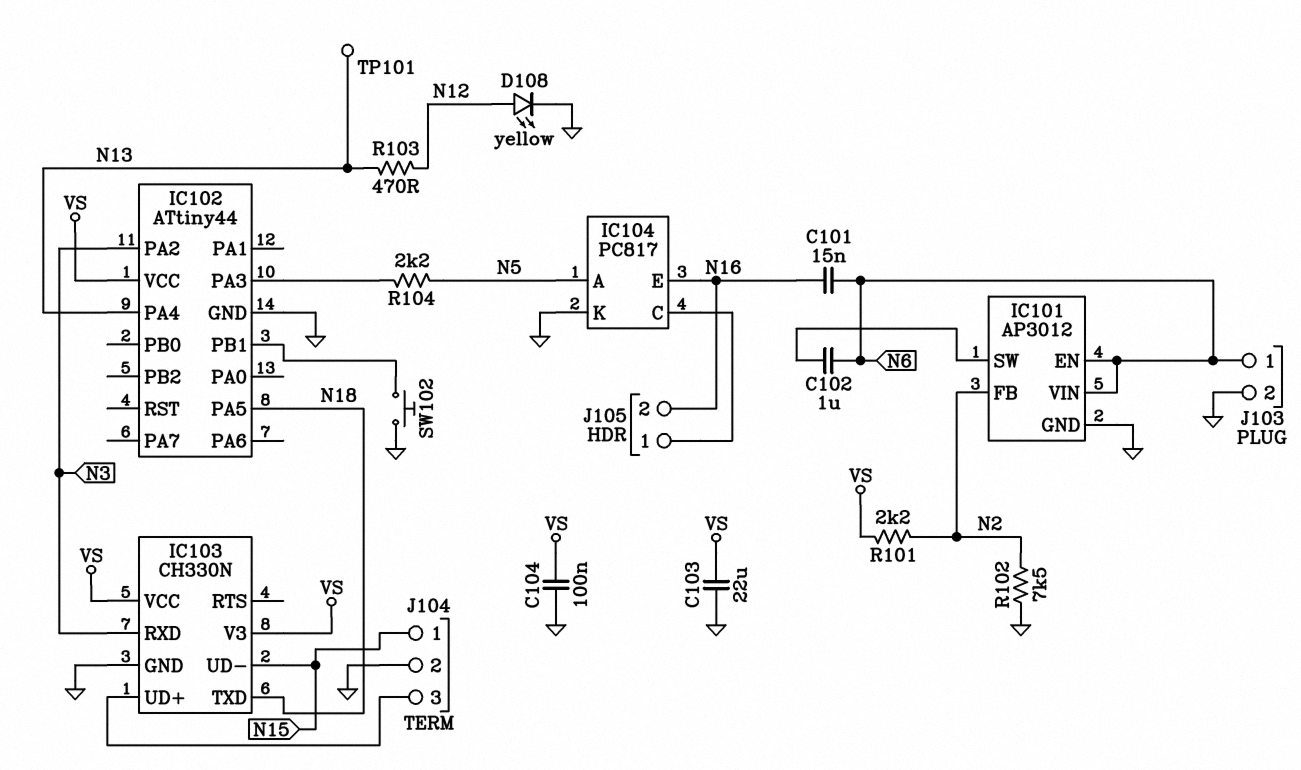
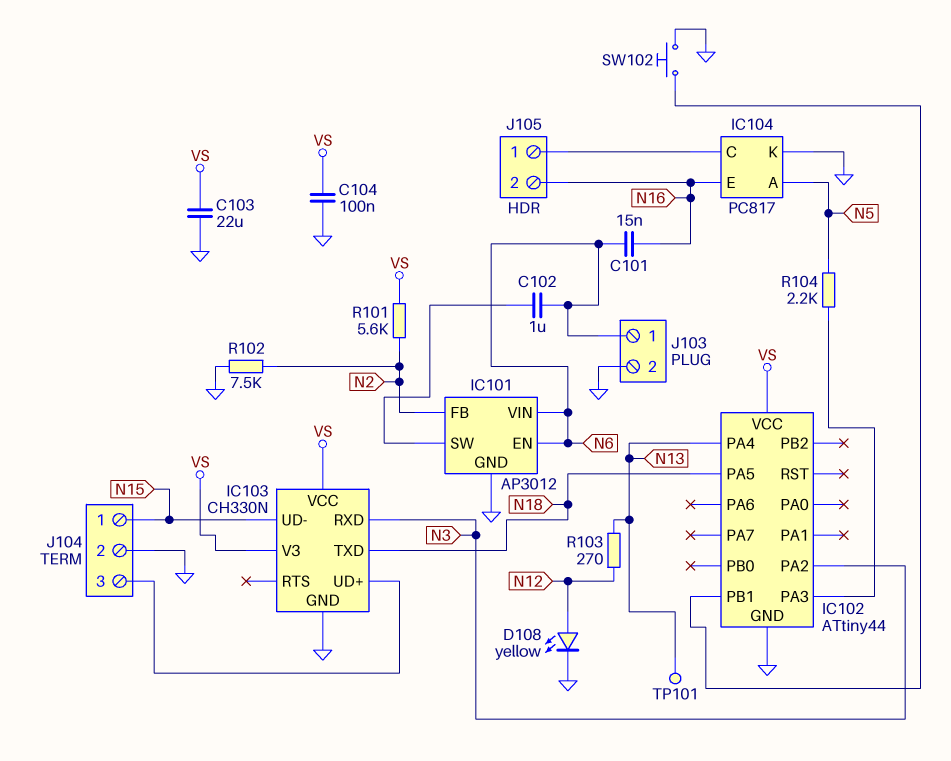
R101: 2.2k (N2, VS) -> 5.6k (N2, VS)
R103: 470 (N12, N13) -> 270 (N12, N13)

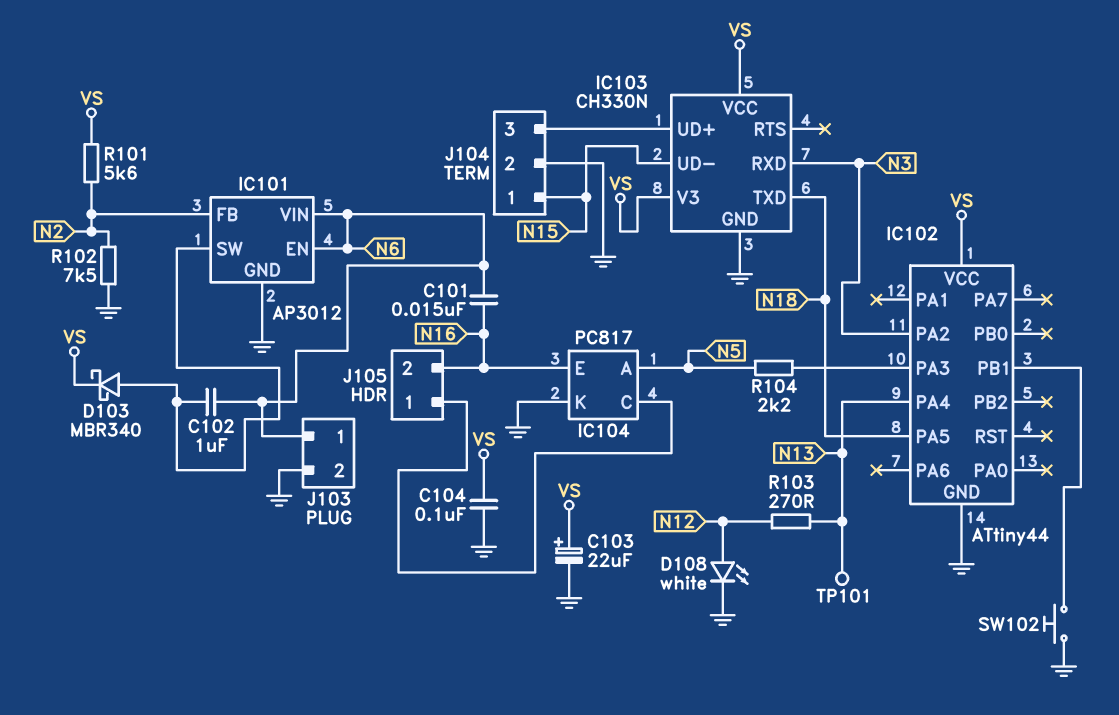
C103: 22uF (GND, VS) -> 22uF (plus VS, minus GND)
D103: none -> schottky MBR340 (A IC101/SW, K VS)
D108: LED yellow (A N12, K GND) -> LED white (A N12, K GND)

